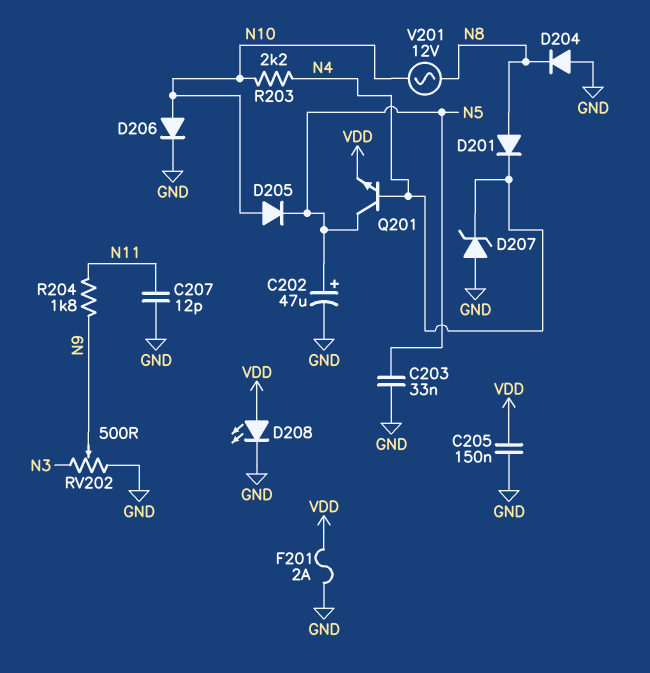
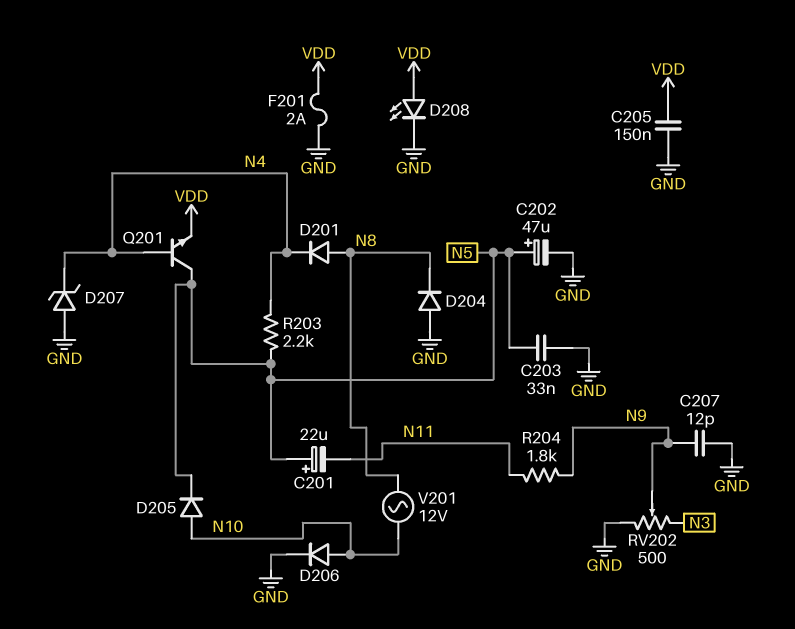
C201: none -> 22uF (plus N5, minus N11)
C207: 12pF (GND, N11) -> 12pF (GND, N9)
R203: 2.2k (N4, N10) -> 2.2k (N4, N5)

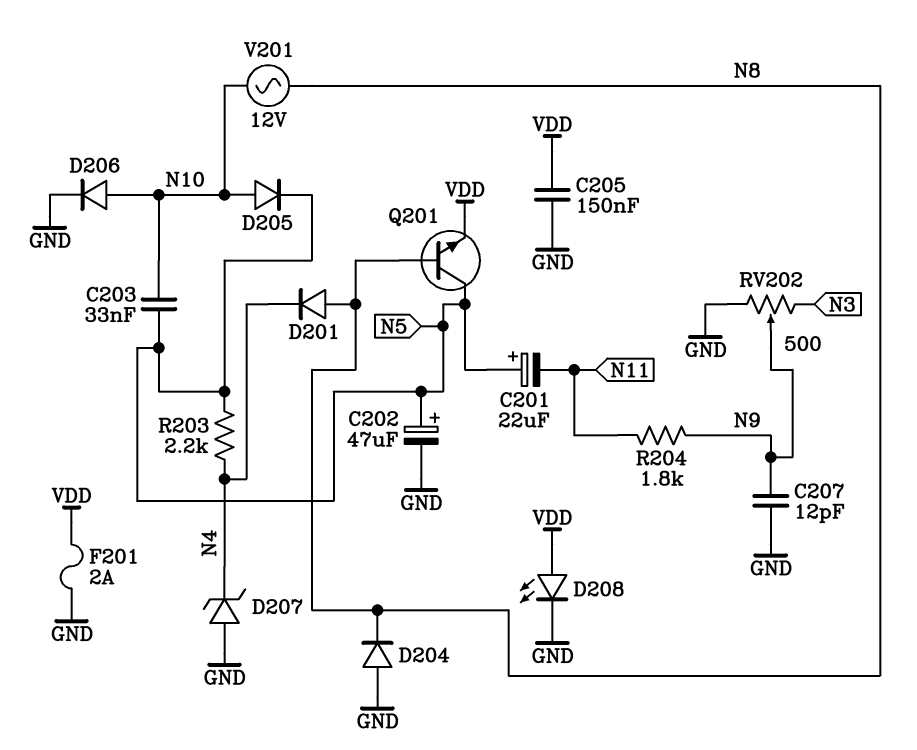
C203: 33nF (GND, N5) -> 33nF (N5, N10)
Q201: NPN (B N4, C N5, E VDD) -> NPN (B N8, C N5, E VDD)

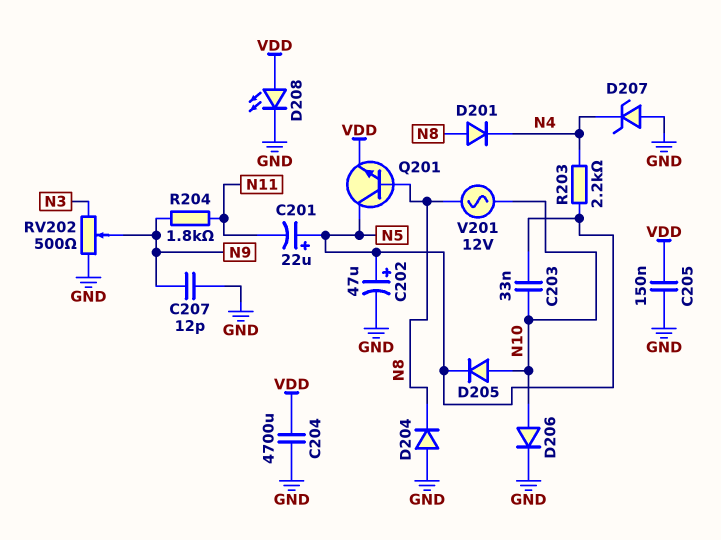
C204: none -> 4700uF (GND, VDD)
F201: 2A (GND, VDD) -> none

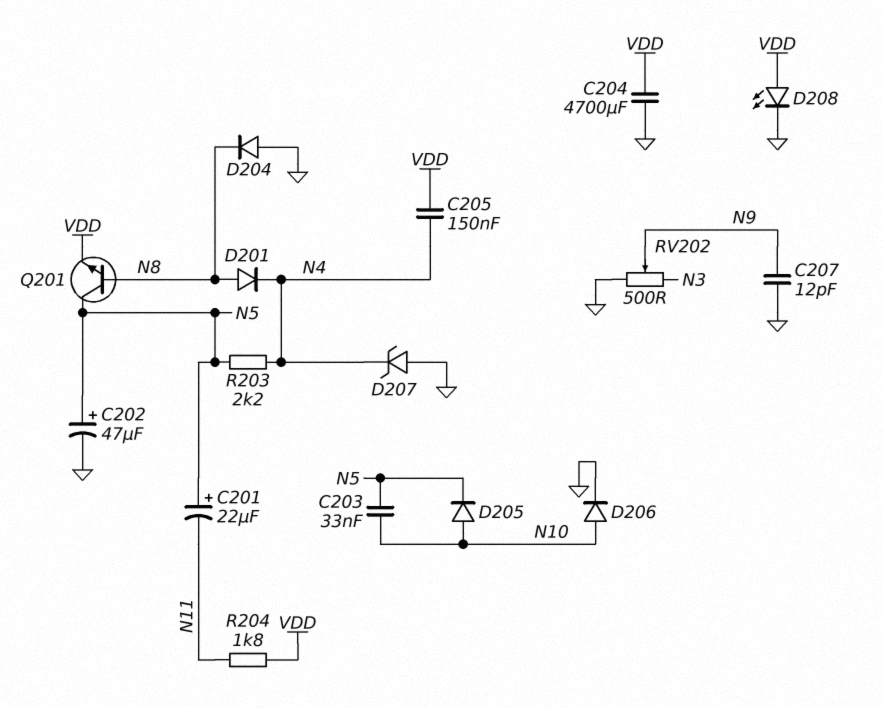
C205: 150nF (GND, VDD) -> 150nF (N4, VDD)
R204: 1.8k (N9, N11) -> 1.8k (N11, VDD)
V201: AC 12V (N8, N10) -> none

